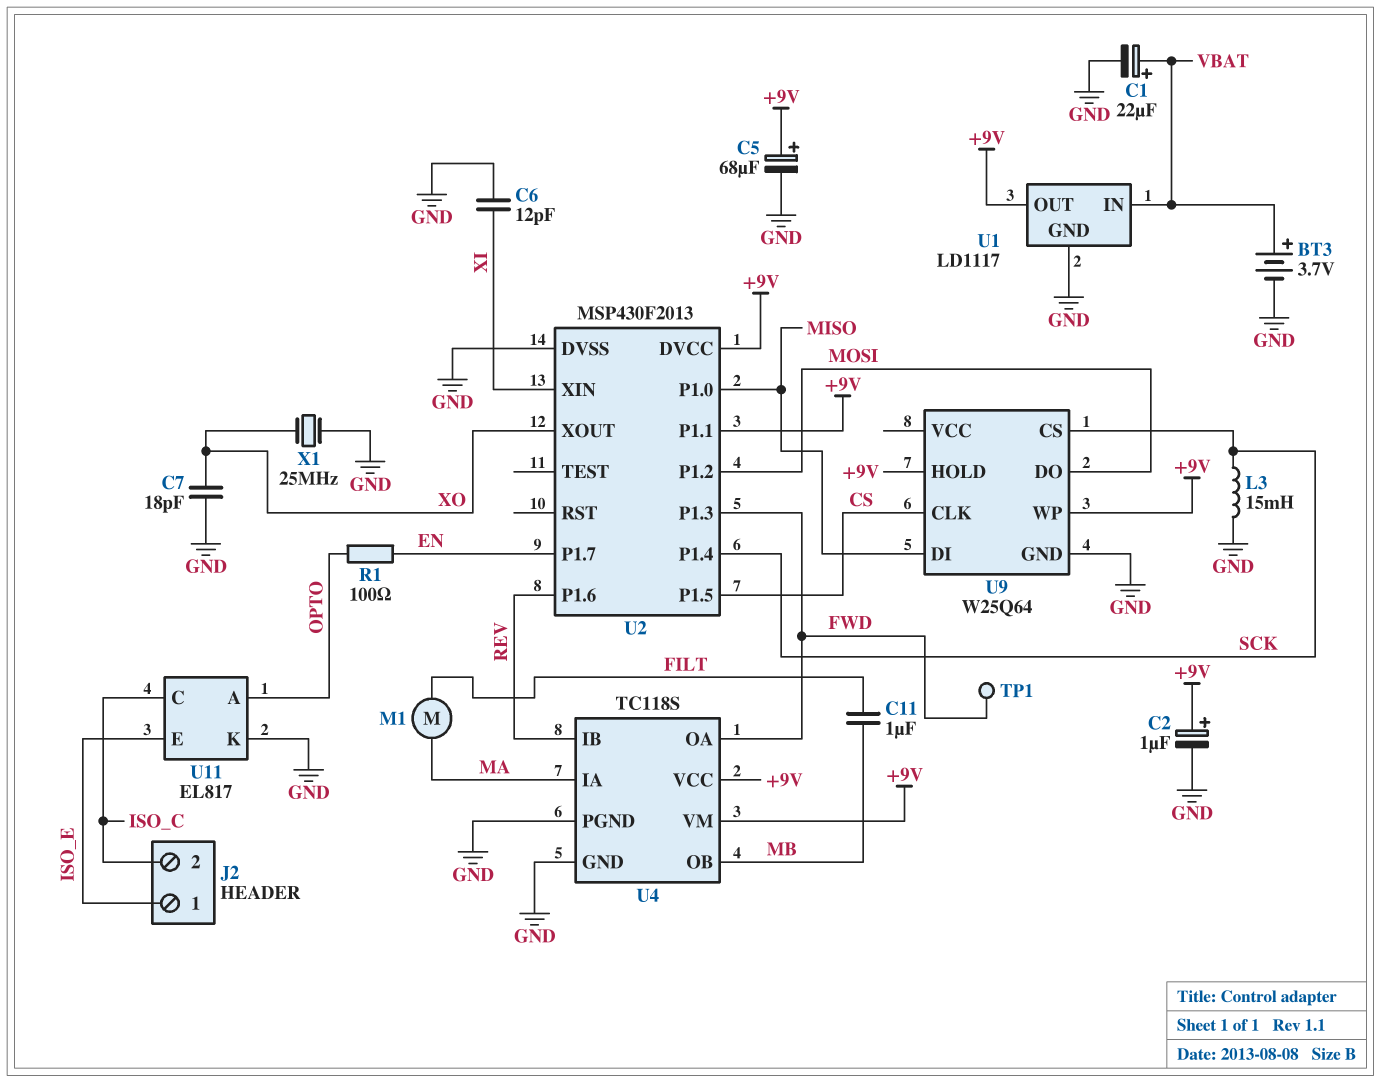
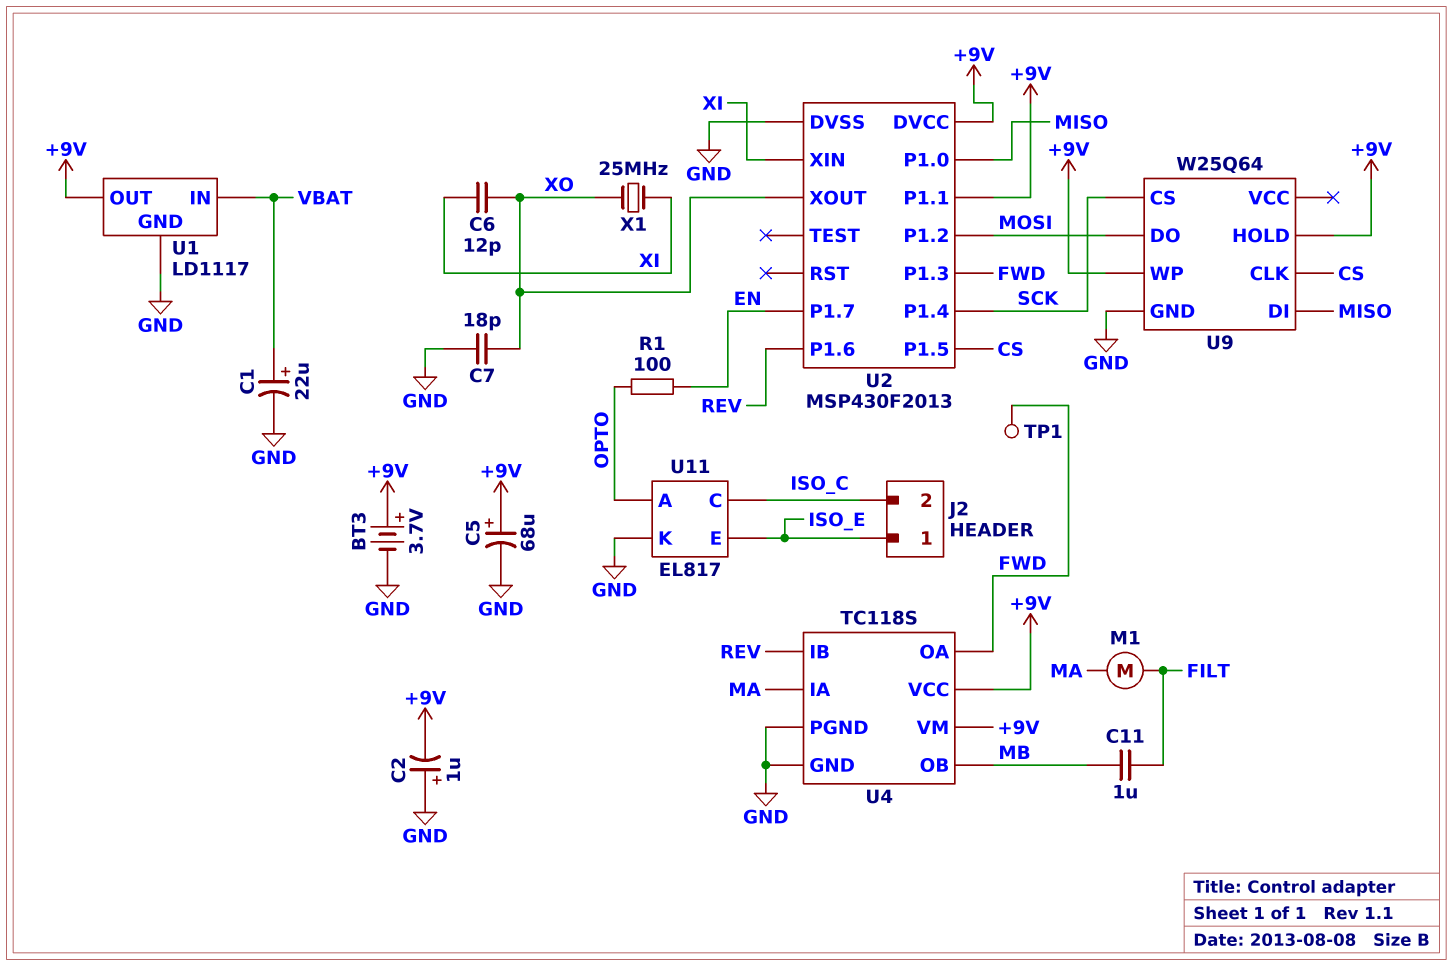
BT3: 3.7V (plus VBAT, minus GND) -> 3.7V (plus +9V, minus GND)
C2: 1uF (plus +9V, minus GND) -> 1uF (plus GND, minus +9V)
C6: 12pF (GND, XI) -> 12pF (XI, XO)
L3: 15mH (GND, SCK) -> none
X1: 25MHz (GND, XO) -> 25MHz (XI, XO)

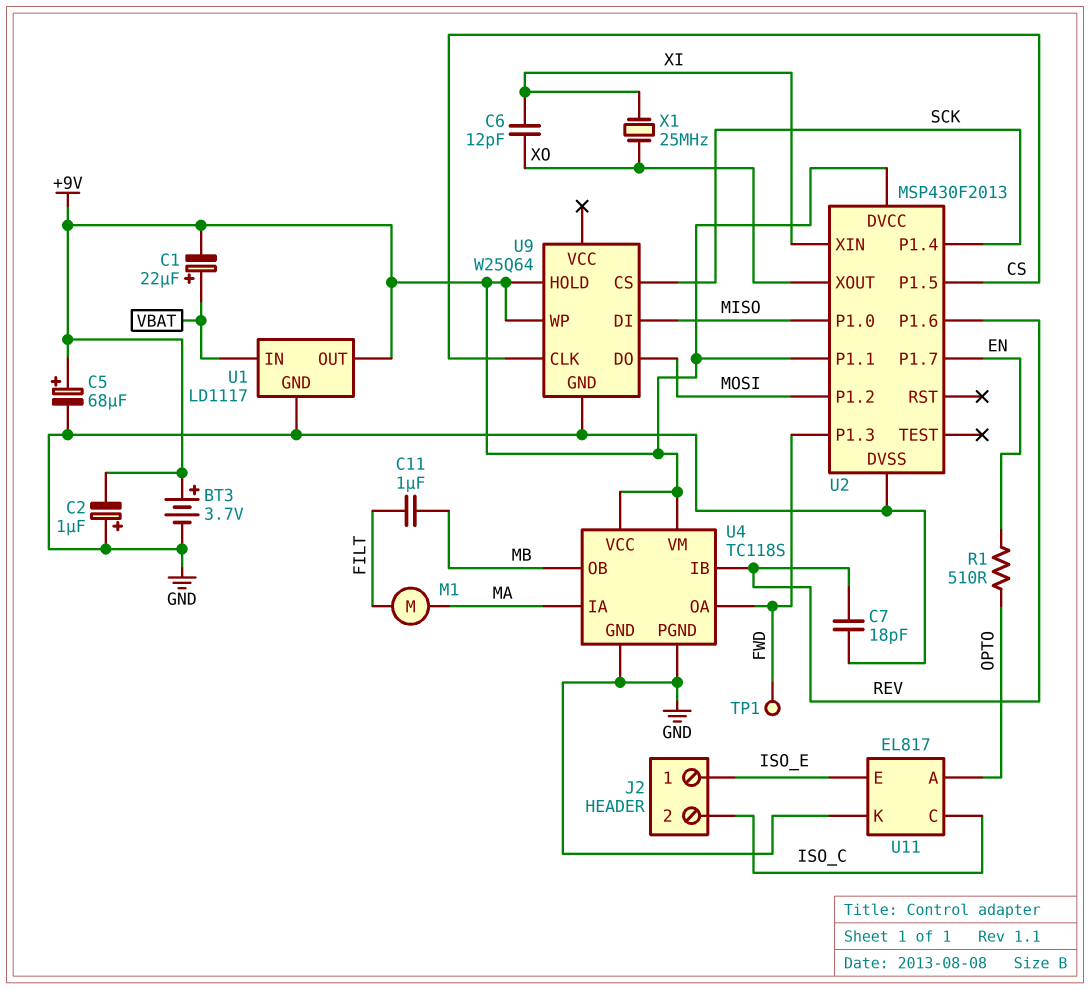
C1: 22uF (plus VBAT, minus GND) -> 22uF (plus VBAT, minus +9V)
C7: 18pF (GND, XO) -> 18pF (GND, REV)
R1: 100 (EN, OPTO) -> 510 (EN, OPTO)

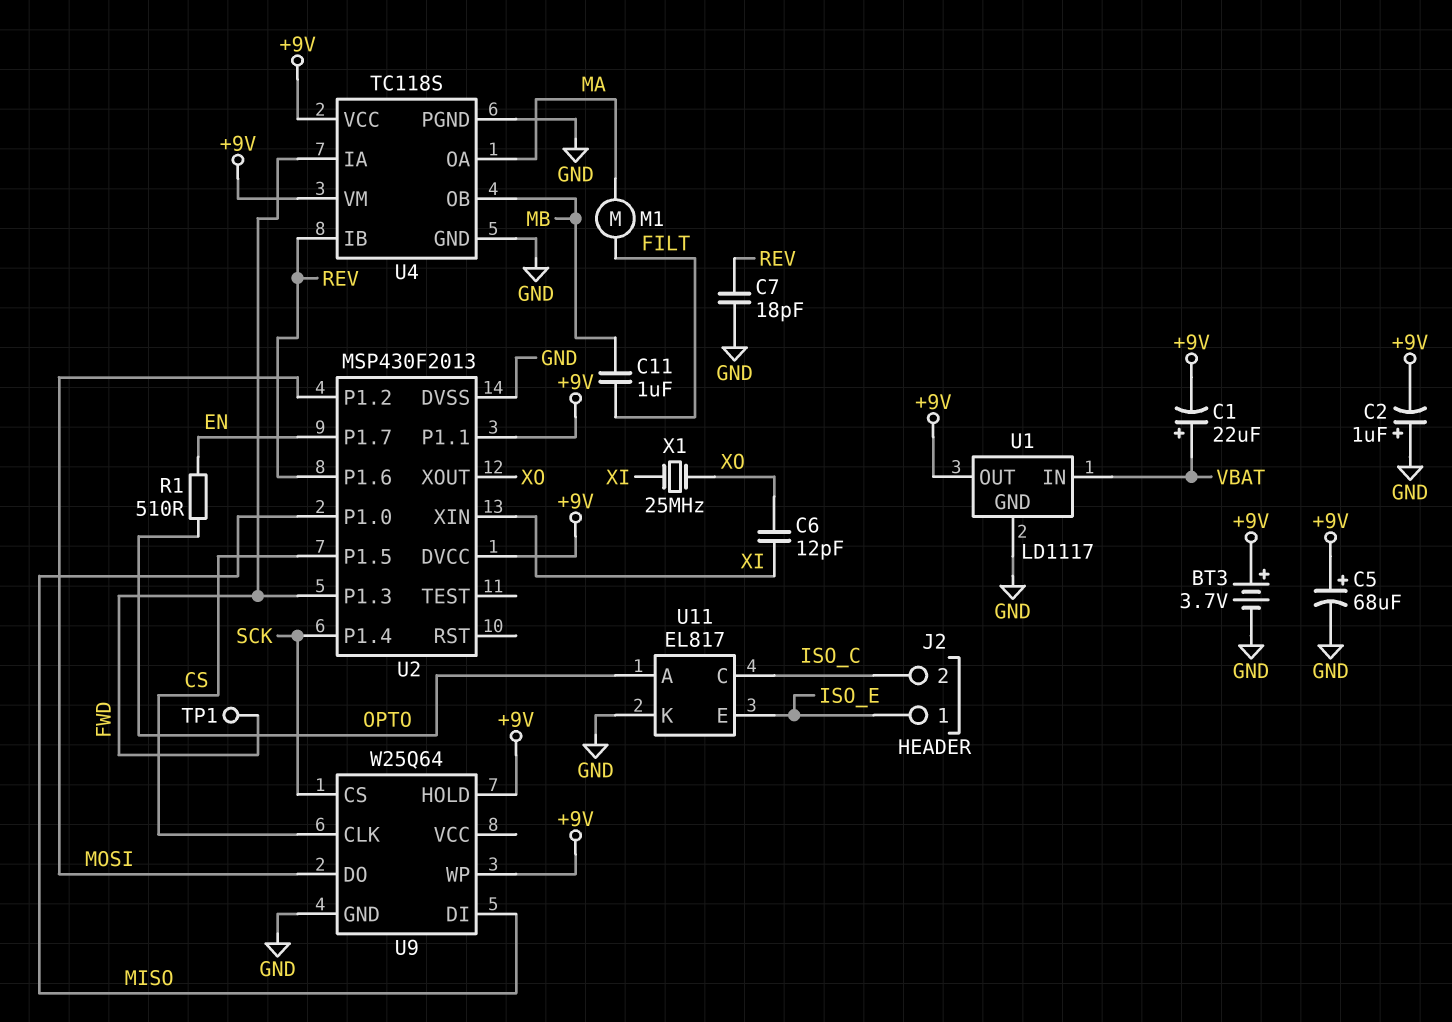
U4 pin IA: MA -> FWD
U4 pin OA: FWD -> MA

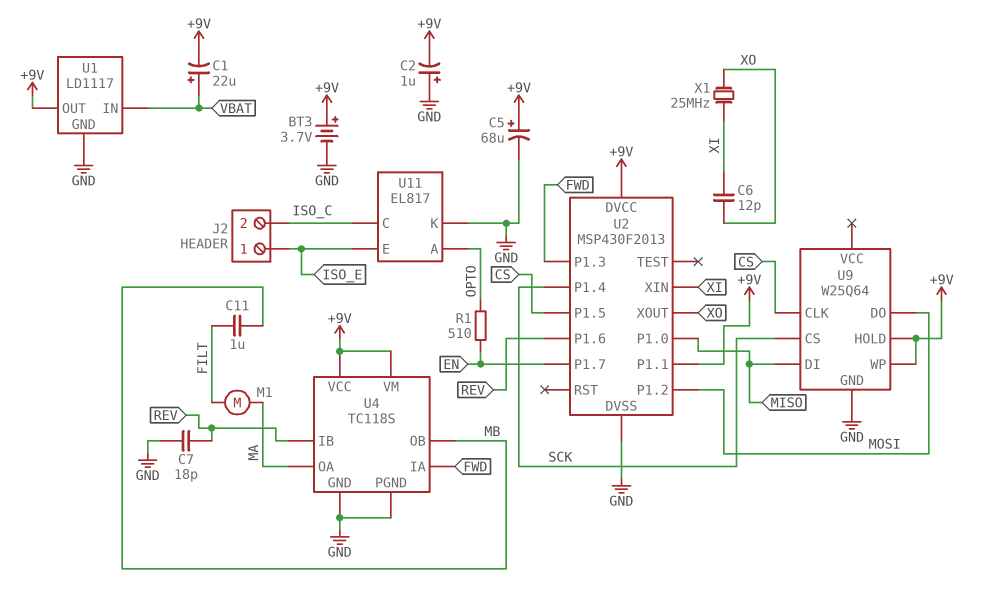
TP1: test point (FWD) -> none

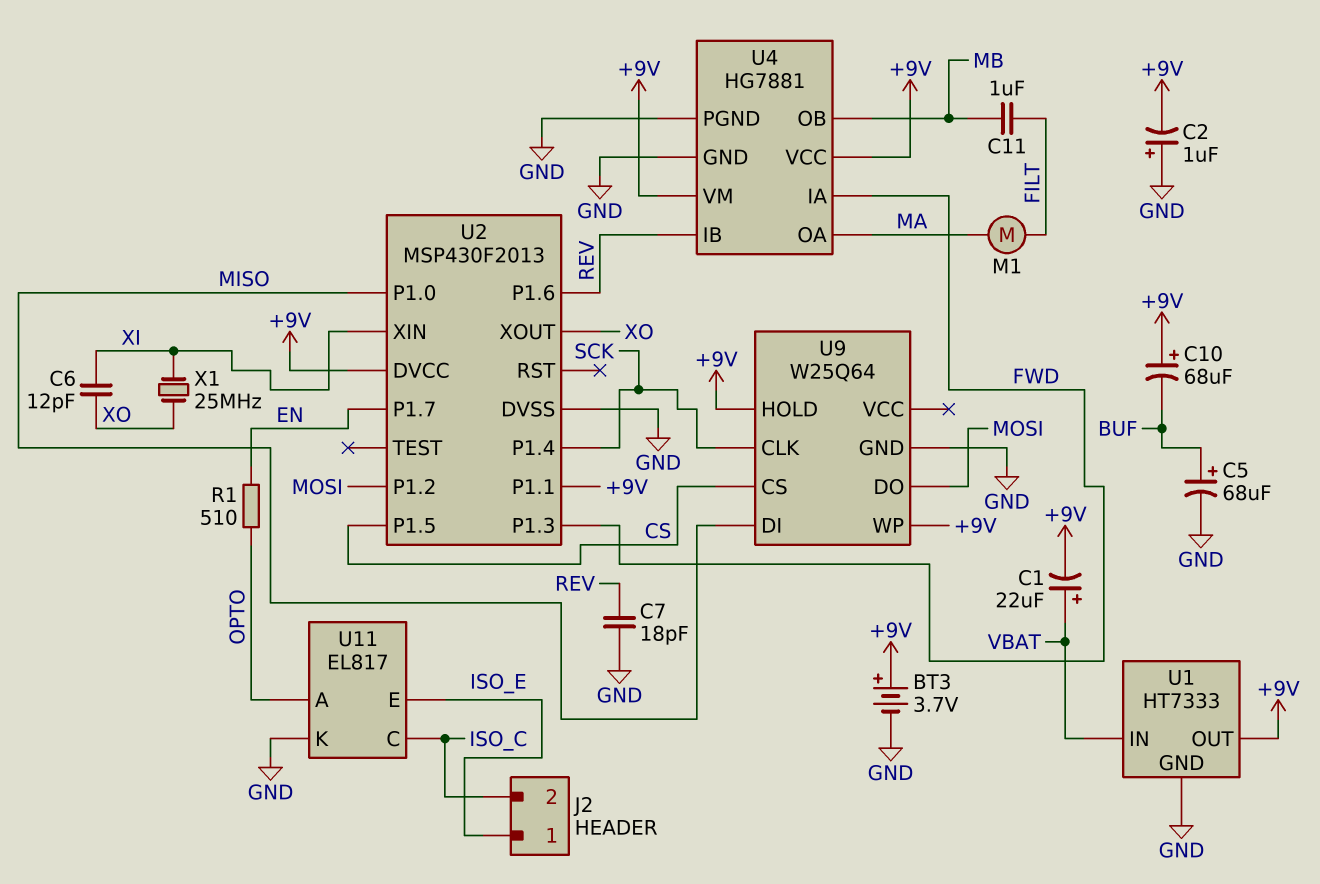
C5: 68uF (plus +9V, minus GND) -> 68uF (plus BUF, minus GND)
C10: none -> 68uF (plus +9V, minus BUF)
U1: LD1117 -> HT7333
U4: TC118S -> HG7881
U9 pin CLK: CS -> SCK
U9 pin CS: SCK -> CS

